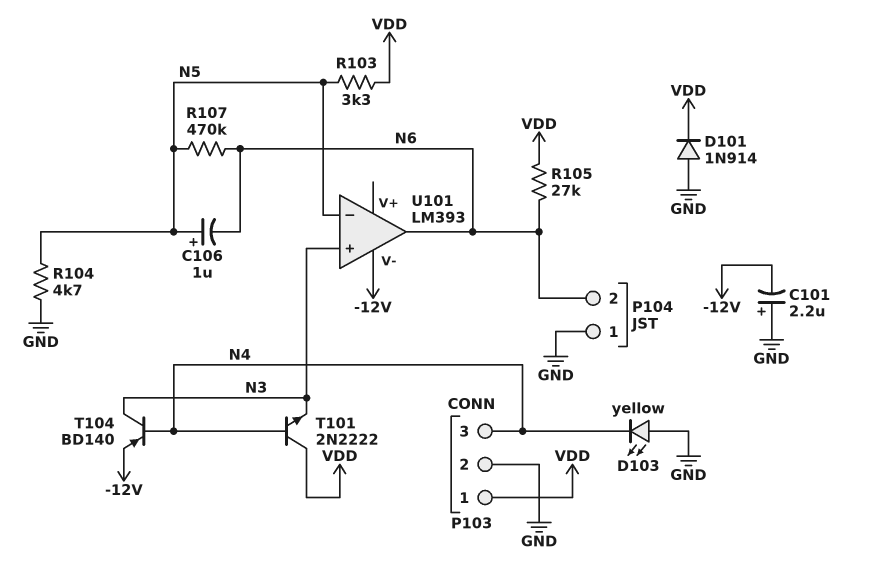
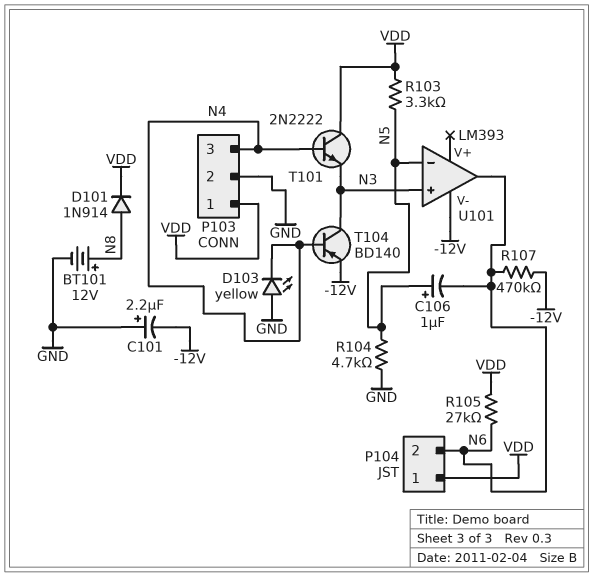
BT101: none -> 12V (plus N8, minus GND)
D101: diode 1N914 (A GND, K VDD) -> diode 1N914 (A N8, K VDD)
P104 pin 1: GND -> VDD
R107: 470k (N5, N6) -> 470k (-12V, N6)

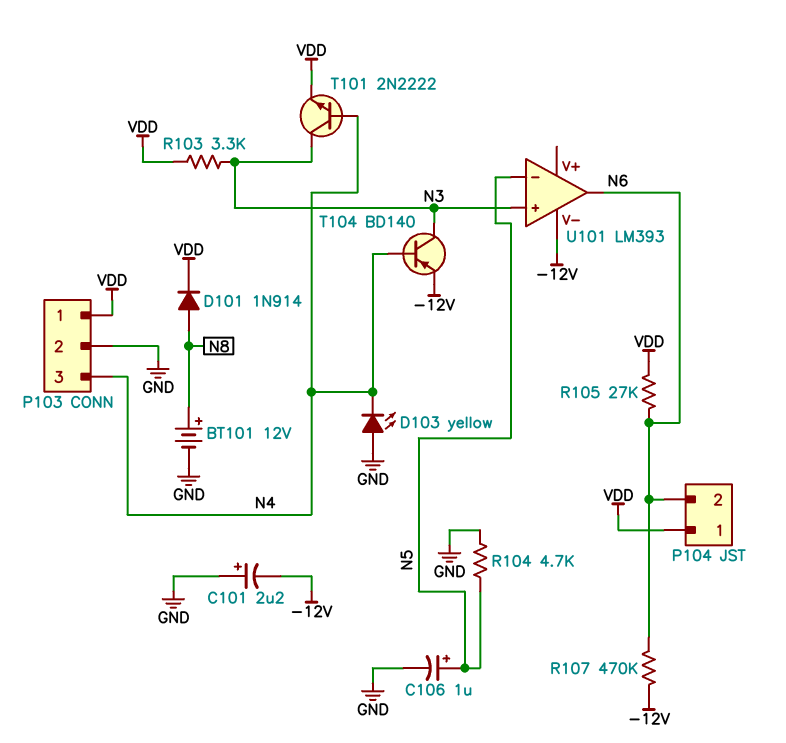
C106: 1uF (plus N5, minus N6) -> 1uF (plus N5, minus GND)
R103: 3.3k (N5, VDD) -> 3.3k (N3, VDD)
T101: NPN 2N2222 (B N4, C VDD, E N3) -> NPN 2N2222 (B N4, C N3, E VDD)

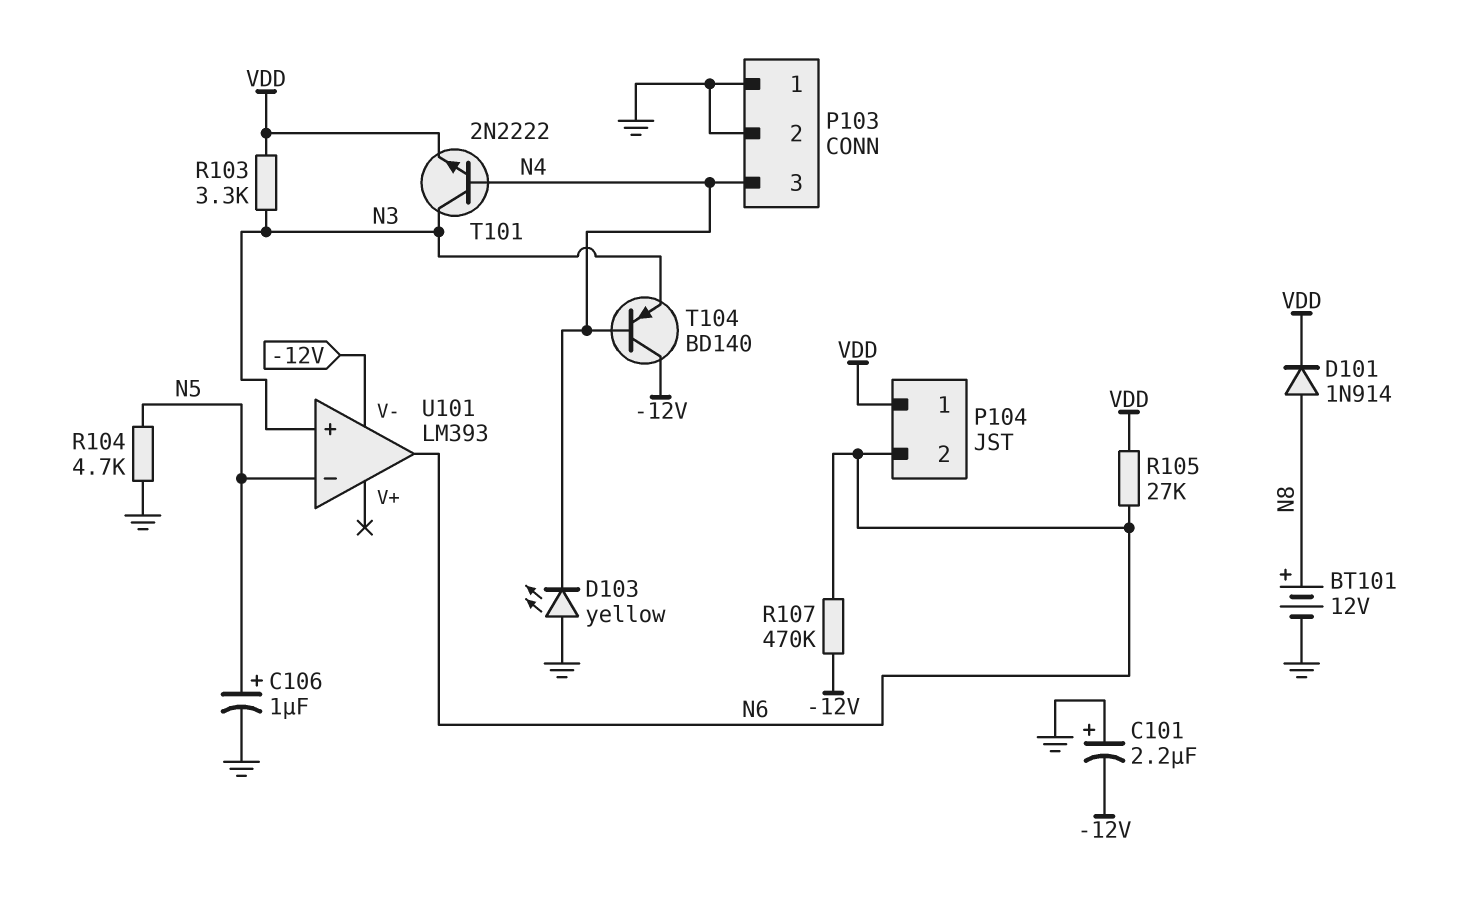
P103 pin 1: VDD -> GND
T104: PNP BD140 (B N4, C N3, E -12V) -> PNP BD140 (B N4, C -12V, E N3)

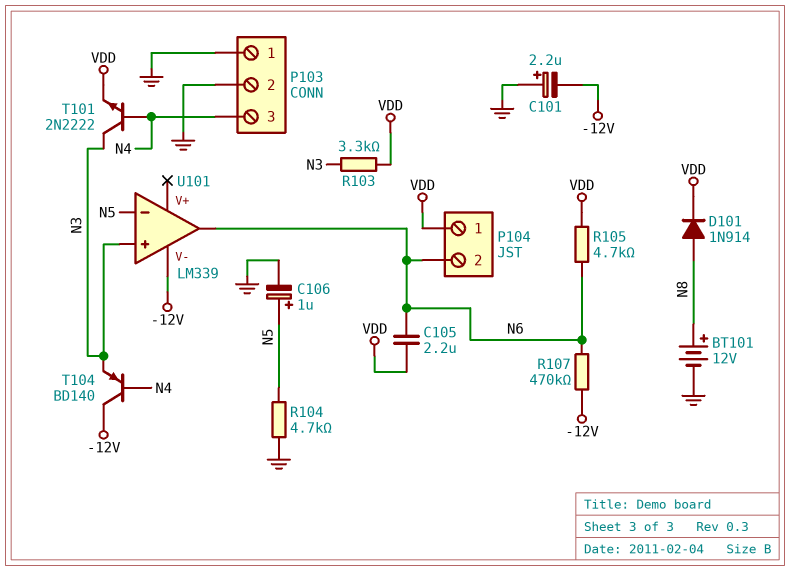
C105: none -> 2.2uF (N6, VDD)
D103: LED yellow (A GND, K N4) -> none
R105: 27k (N6, VDD) -> 4.7k (N6, VDD)
U101: LM393 -> LM339

